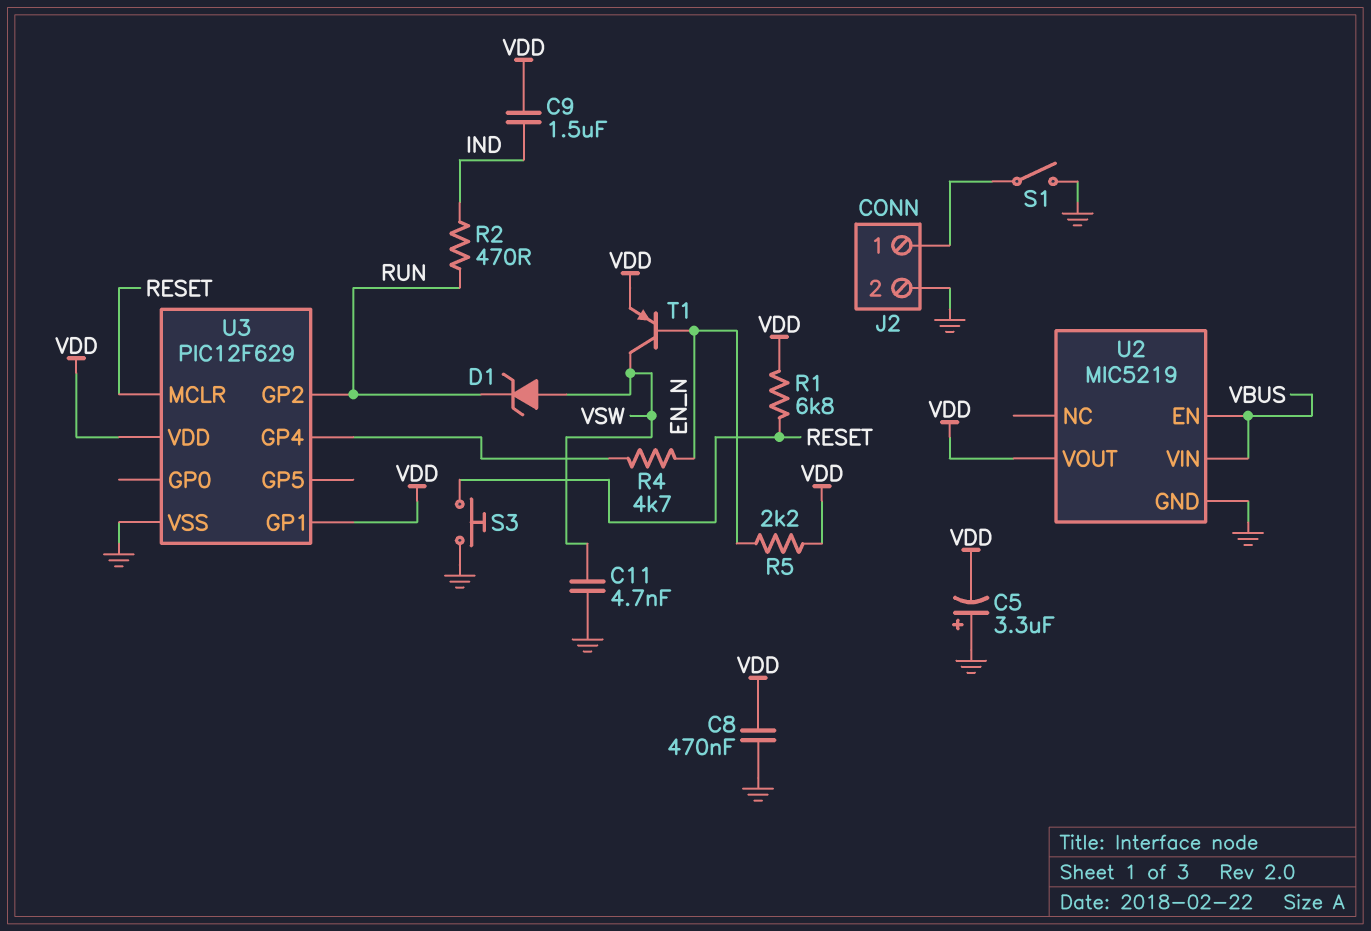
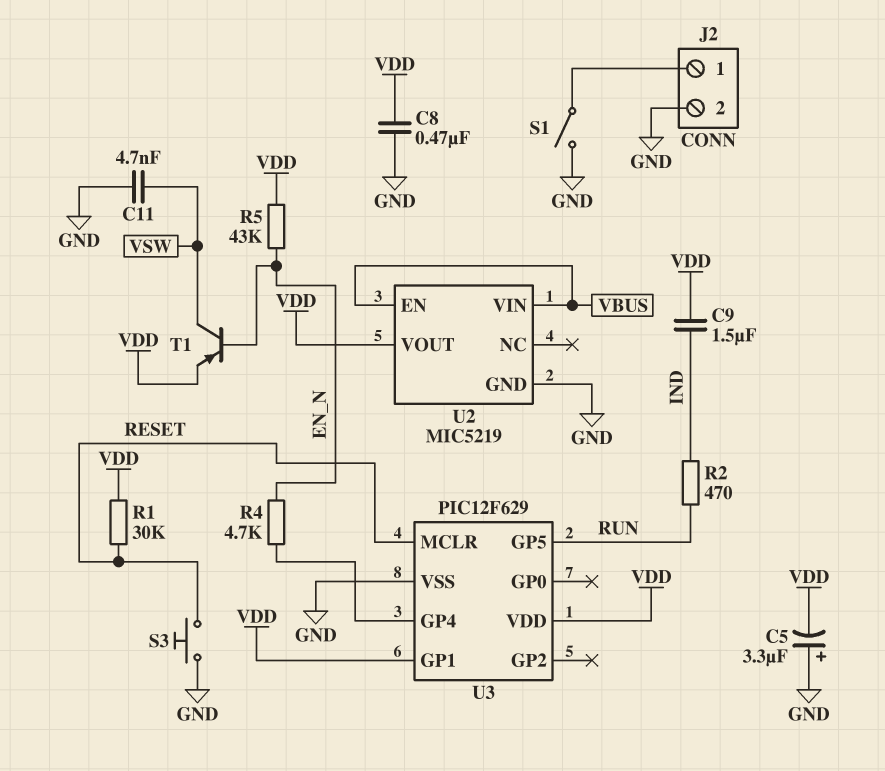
D1: zener (A VSW, K RUN) -> none
R1: 6.8k (RESET, VDD) -> 30k (RESET, VDD)
R5: 2.2k (EN_N, VDD) -> 43k (EN_N, VDD)
U3 pin GP2: RUN -> none
U3 pin GP5: none -> RUN

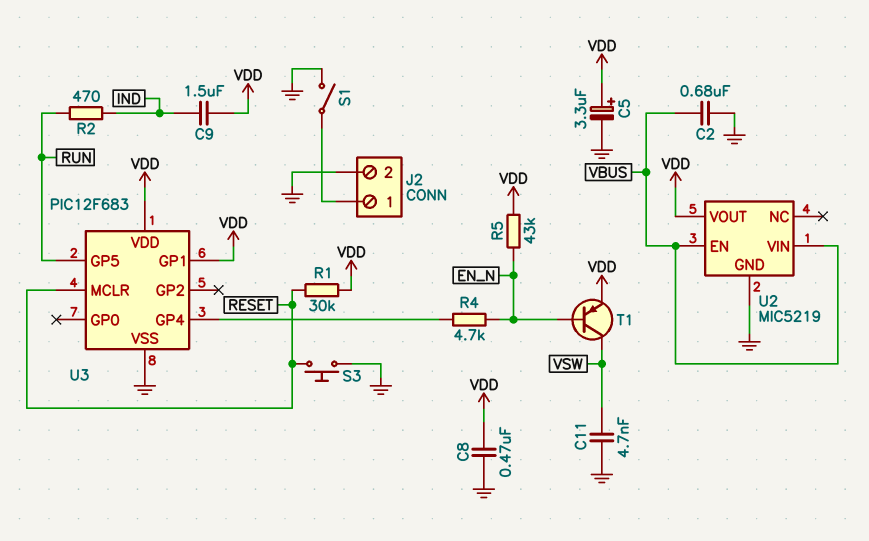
C2: none -> 680nF (GND, VBUS)
C5: 3.3uF (plus GND, minus VDD) -> 3.3uF (plus VDD, minus GND)
U3: PIC12F629 -> PIC12F683

